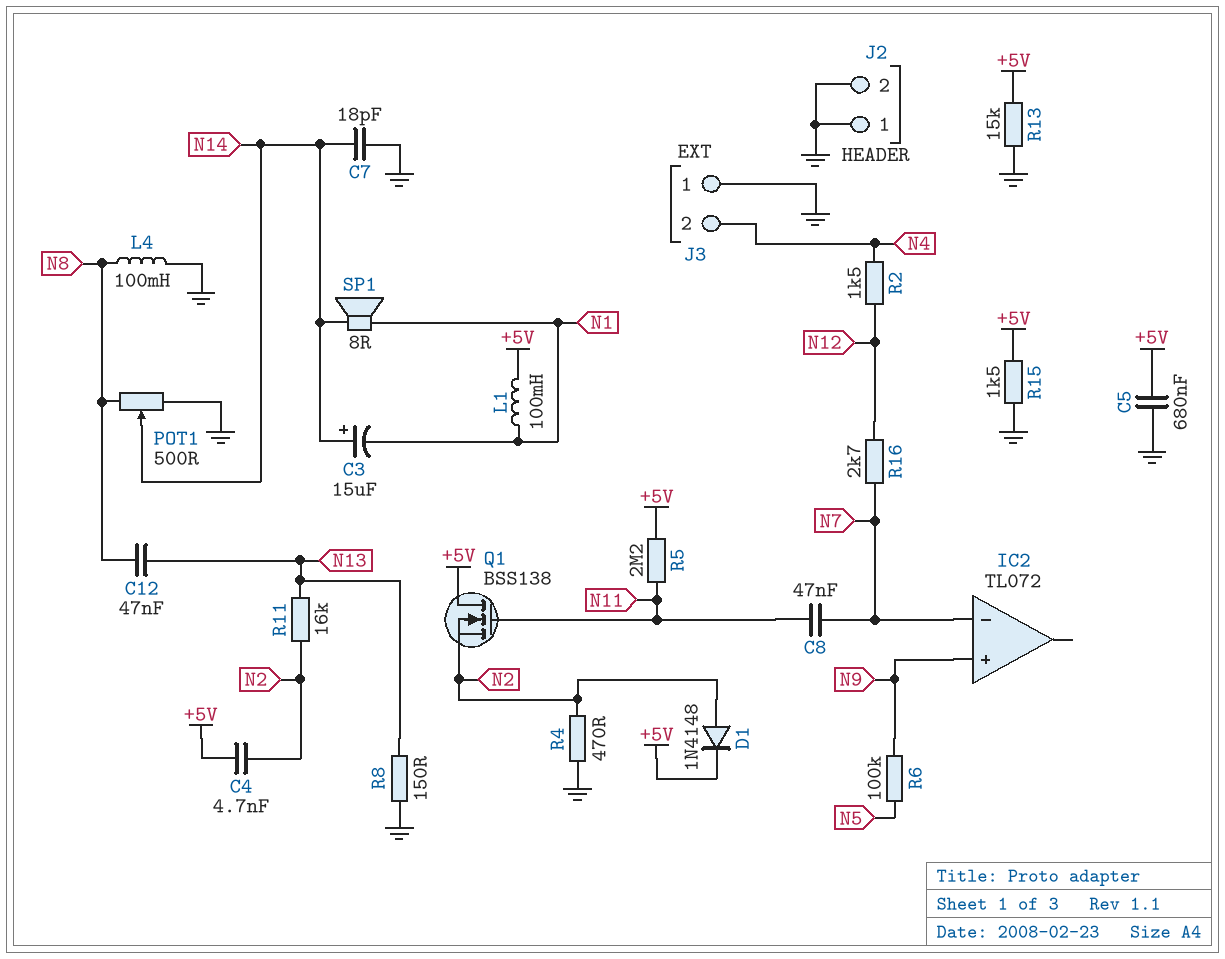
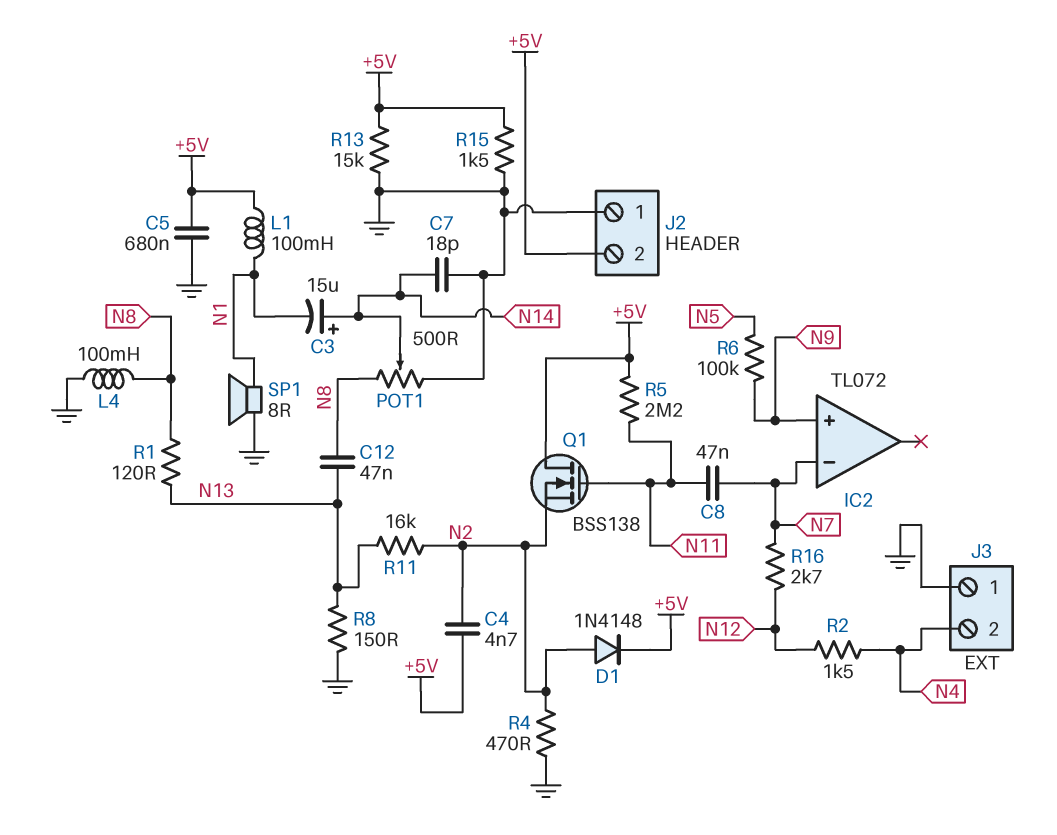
J2 pin 2: GND -> +5V
R1: none -> 120 (N8, N13)
SP1: speaker 8R (N1, N14) -> speaker 8R (GND, N1)

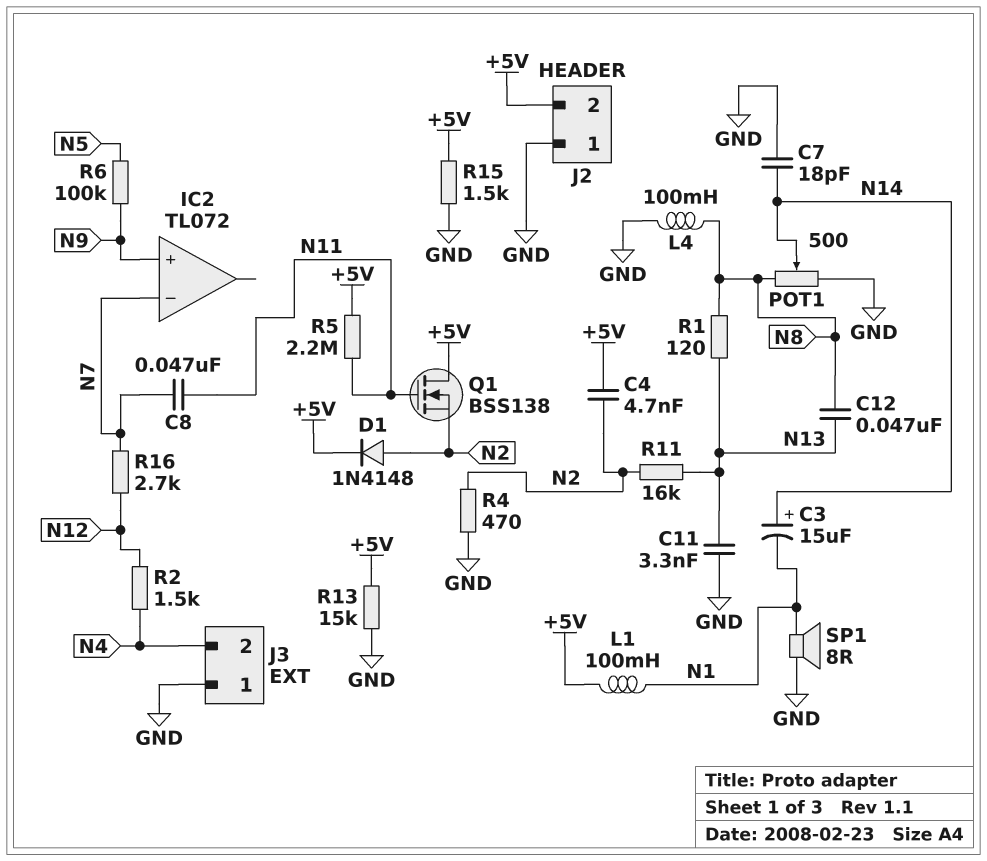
C5: 680nF (+5V, GND) -> none
C11: none -> 3.3nF (GND, N13)
R8: 150 (GND, N13) -> none

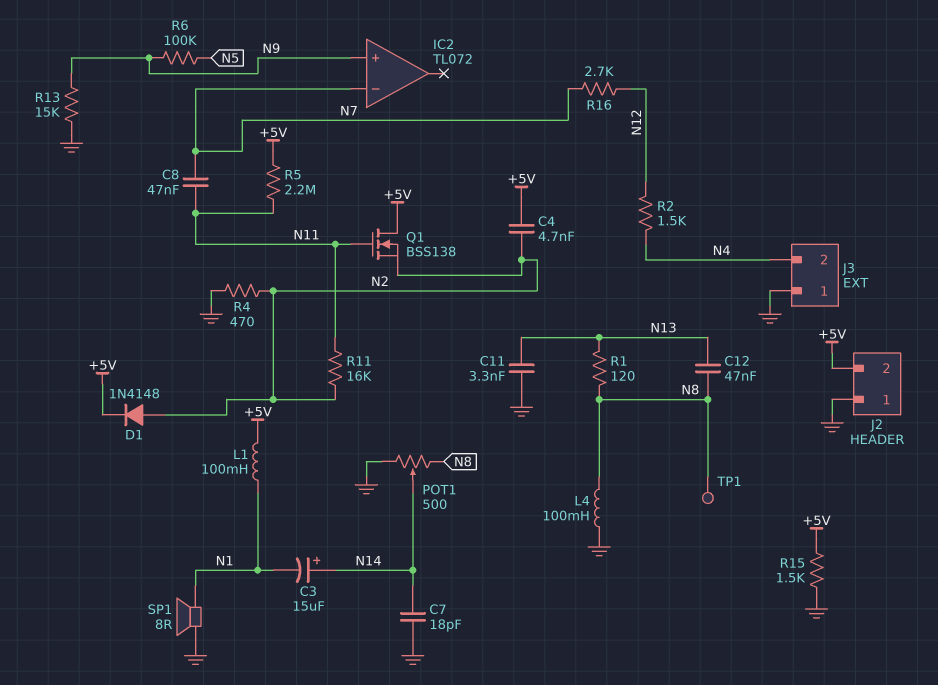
R11: 16k (N2, N13) -> 16k (N2, N11)
R13: 15k (+5V, GND) -> 15k (GND, N9)
TP1: none -> test point (N8)

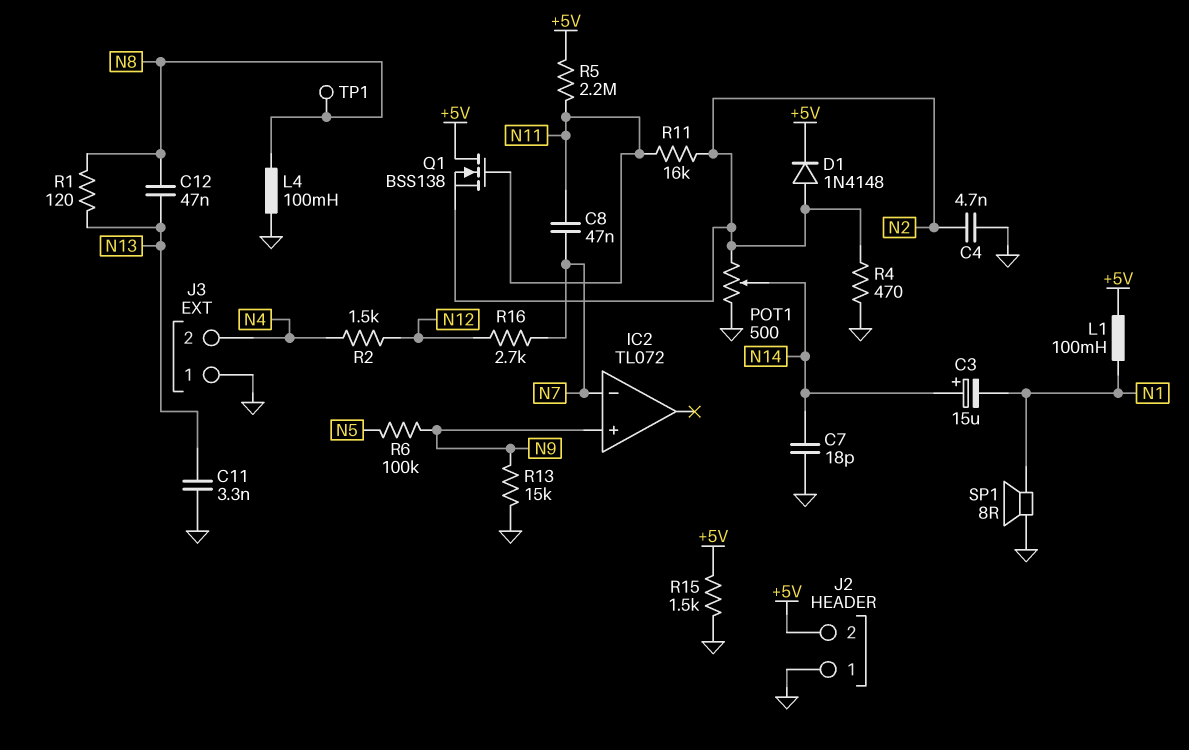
C4: 4.7nF (+5V, N2) -> 4.7nF (GND, N2)
POT1: 500 (GND, N8, wiper N14) -> 500 (GND, N2, wiper N14)

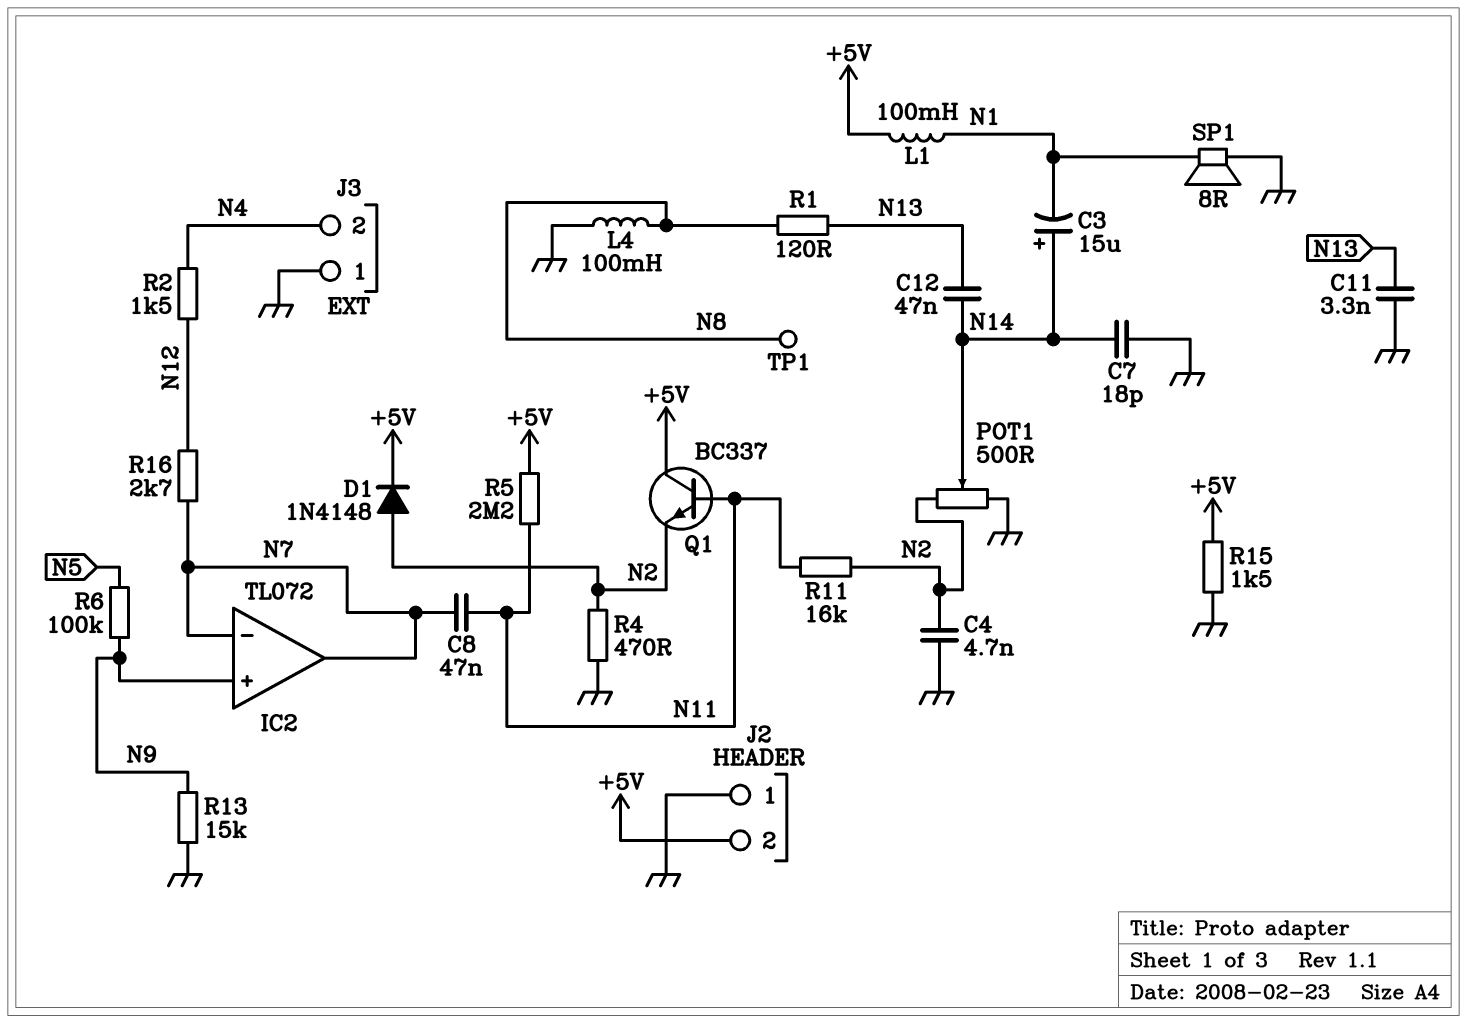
C12: 47nF (N8, N13) -> 47nF (N13, N14)
IC2 pin out: none -> N7
Q1: NMOS BSS138 (G N11, D +5V, S N2) -> NPN BC337 (B N11, C +5V, E N2)

